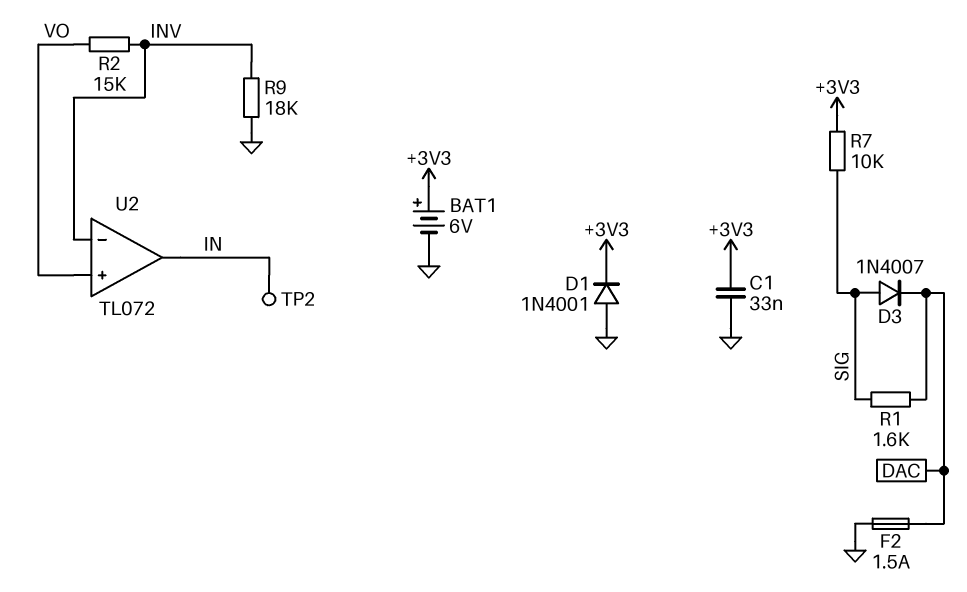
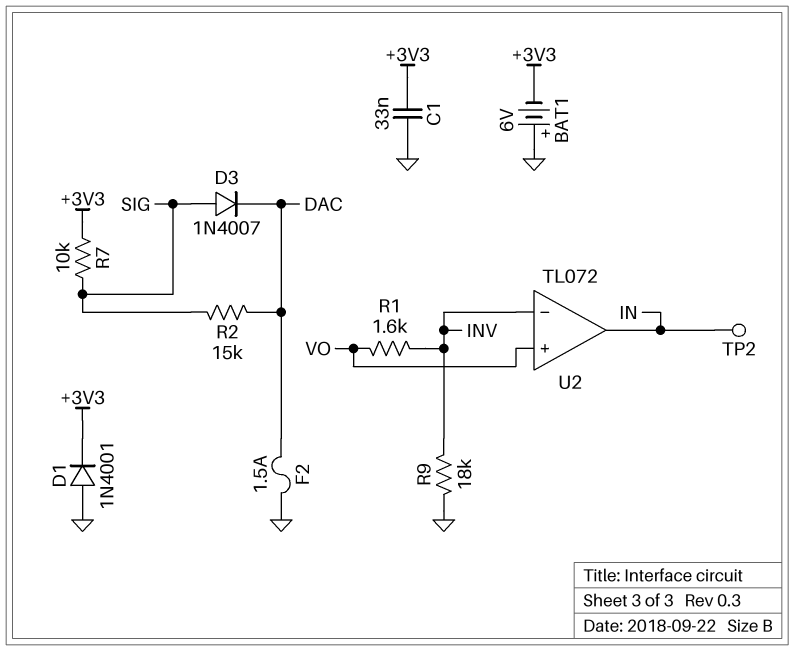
BAT1: 6V (plus +3V3, minus GND) -> 6V (plus GND, minus +3V3)
R1: 1.6k (DAC, SIG) -> 1.6k (INV, VO)
R2: 15k (INV, VO) -> 15k (DAC, SIG)

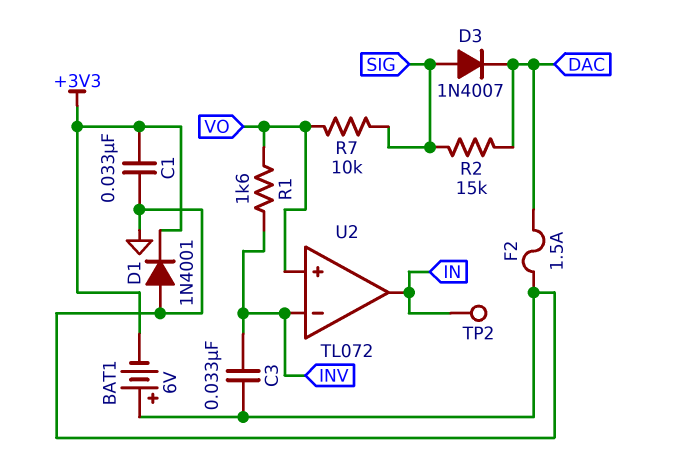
C3: none -> 33nF (GND, INV)
R7: 10k (+3V3, SIG) -> 10k (SIG, VO)
R9: 18k (GND, INV) -> none

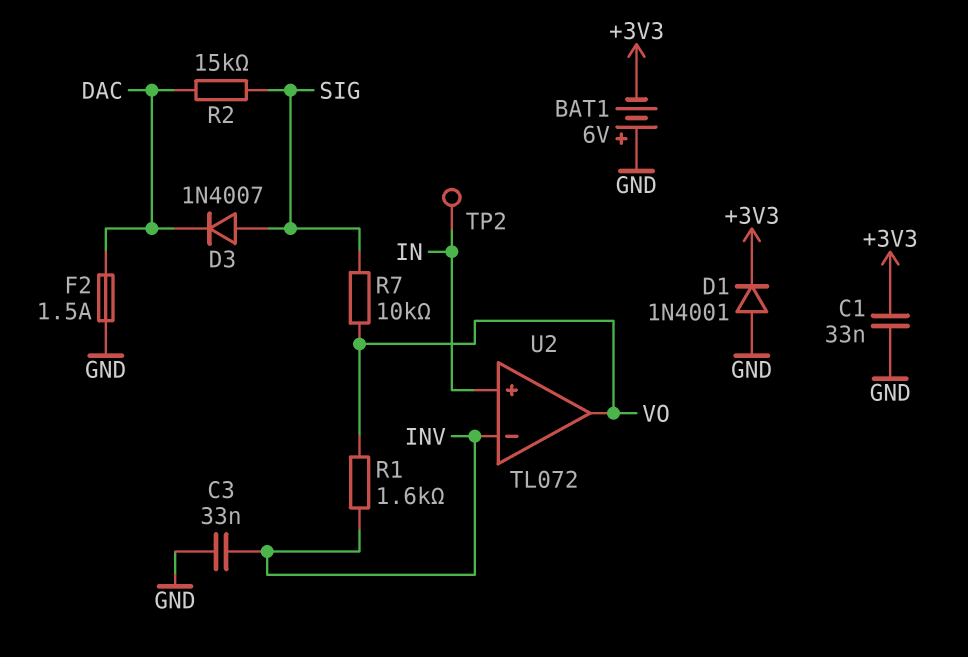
U2 pin in+: VO -> IN
U2 pin out: IN -> VO

